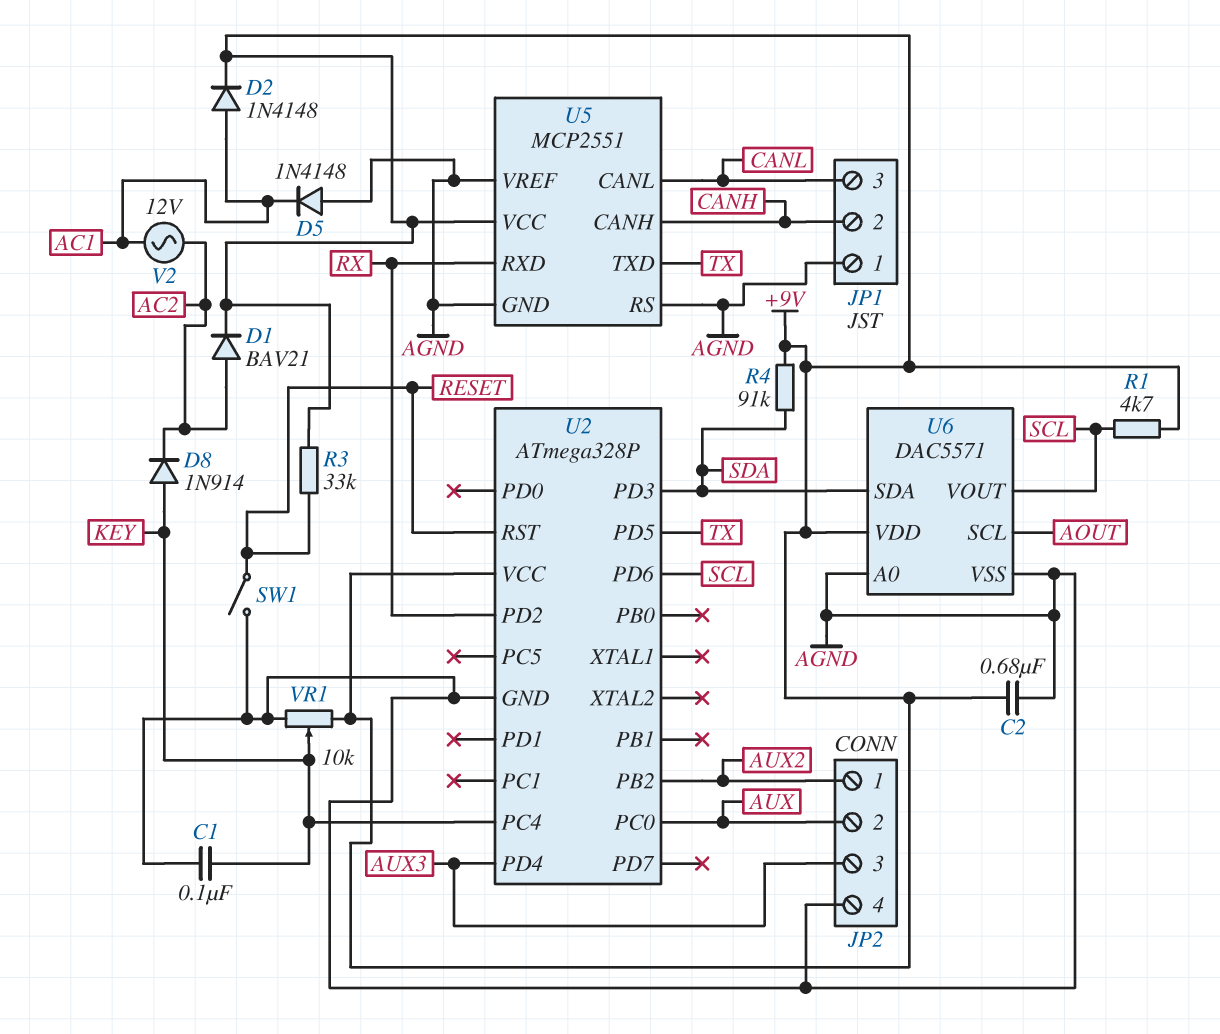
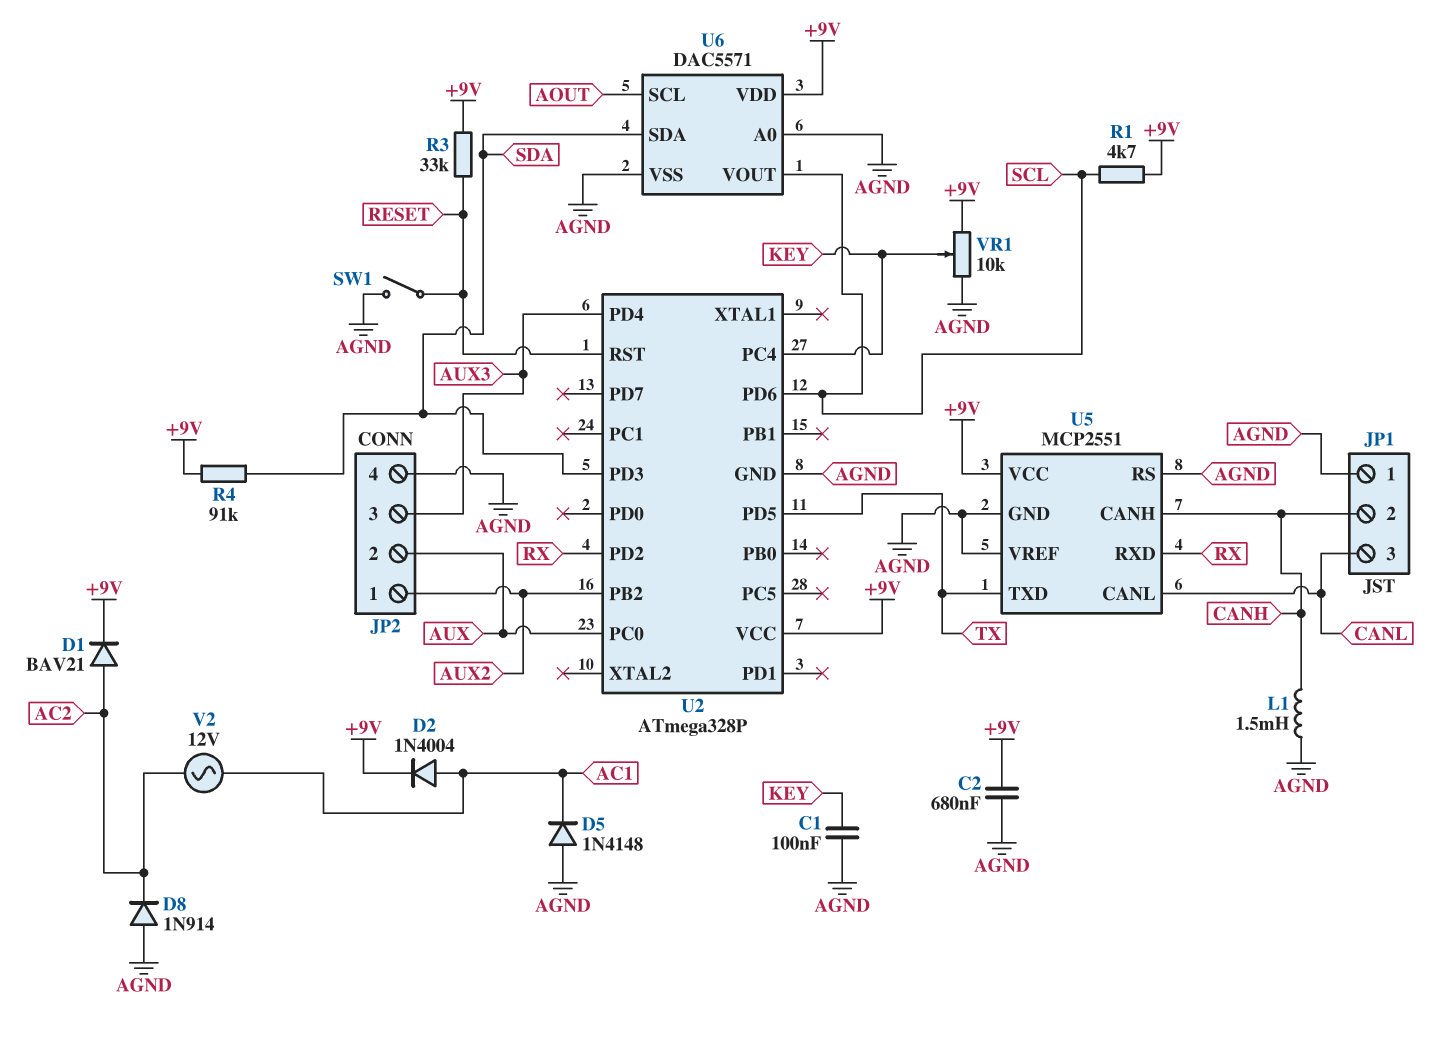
D2: diode 1N4148 (A AC1, K +9V) -> diode 1N4004 (A AC1, K +9V)
D8: diode 1N914 (A KEY, K AC2) -> diode 1N914 (A AGND, K AC2)
L1: none -> 1.5mH (AGND, CANH)

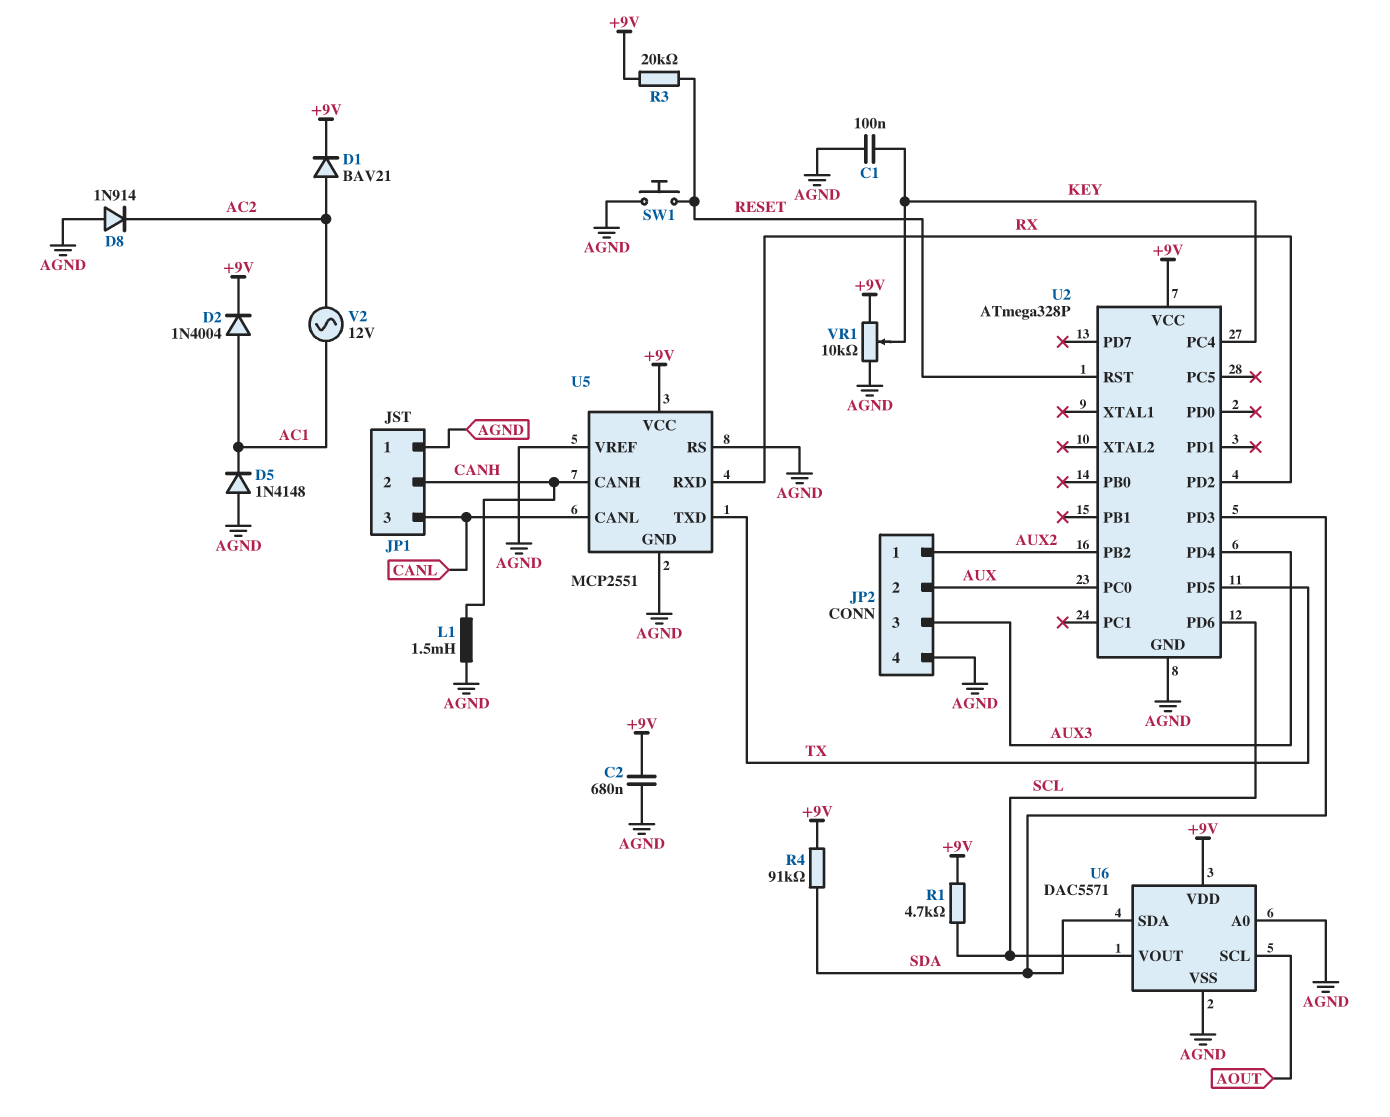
R3: 33k (+9V, RESET) -> 20k (+9V, RESET)
SW1: switch (AGND, RESET) -> button (AGND, RESET)

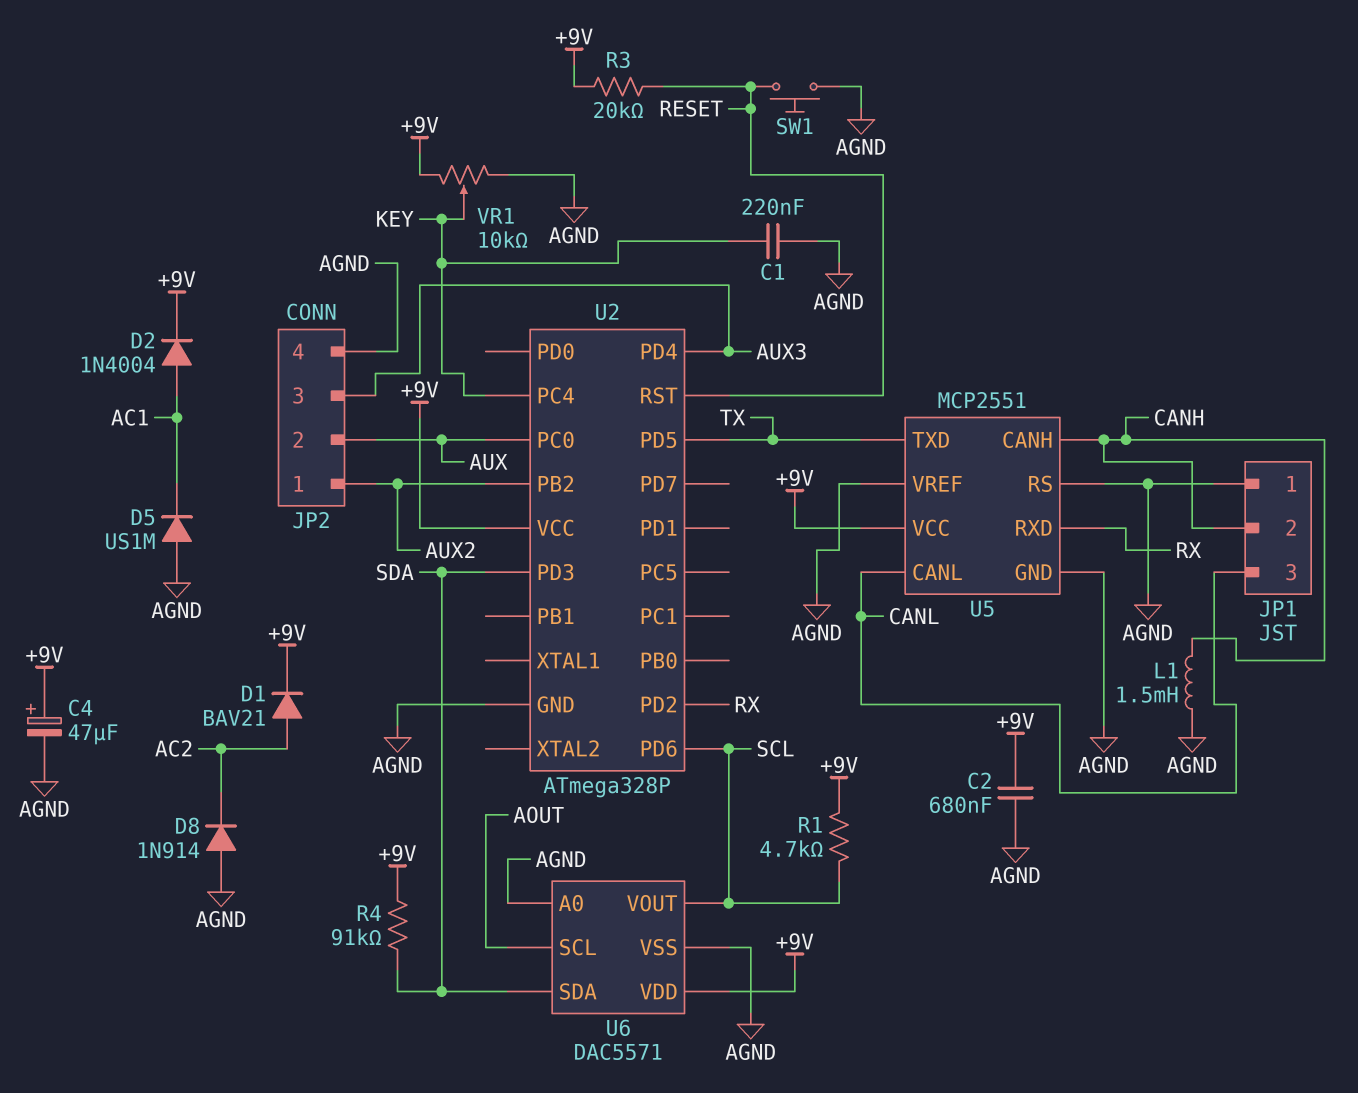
C1: 100nF (AGND, KEY) -> 220nF (AGND, KEY)
C4: none -> 47uF (plus +9V, minus AGND)
D5: diode 1N4148 (A AGND, K AC1) -> diode US1M (A AGND, K AC1)
V2: AC 12V (AC1, AC2) -> none

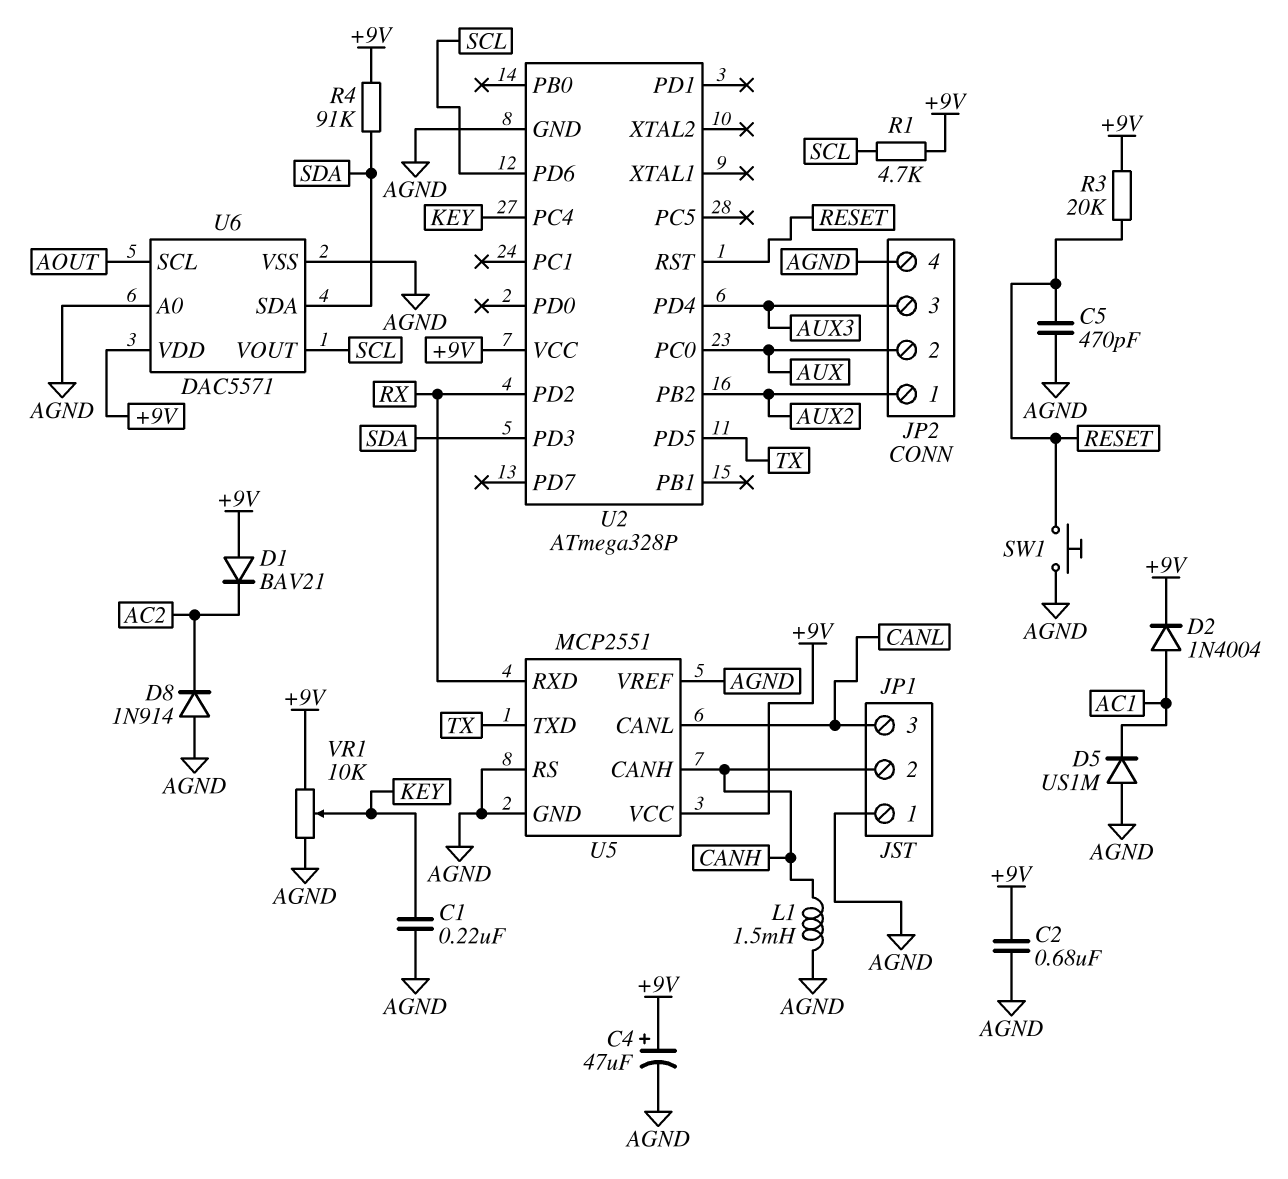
C5: none -> 470pF (AGND, RESET)
D1: diode BAV21 (A AC2, K +9V) -> diode BAV21 (A +9V, K AC2)

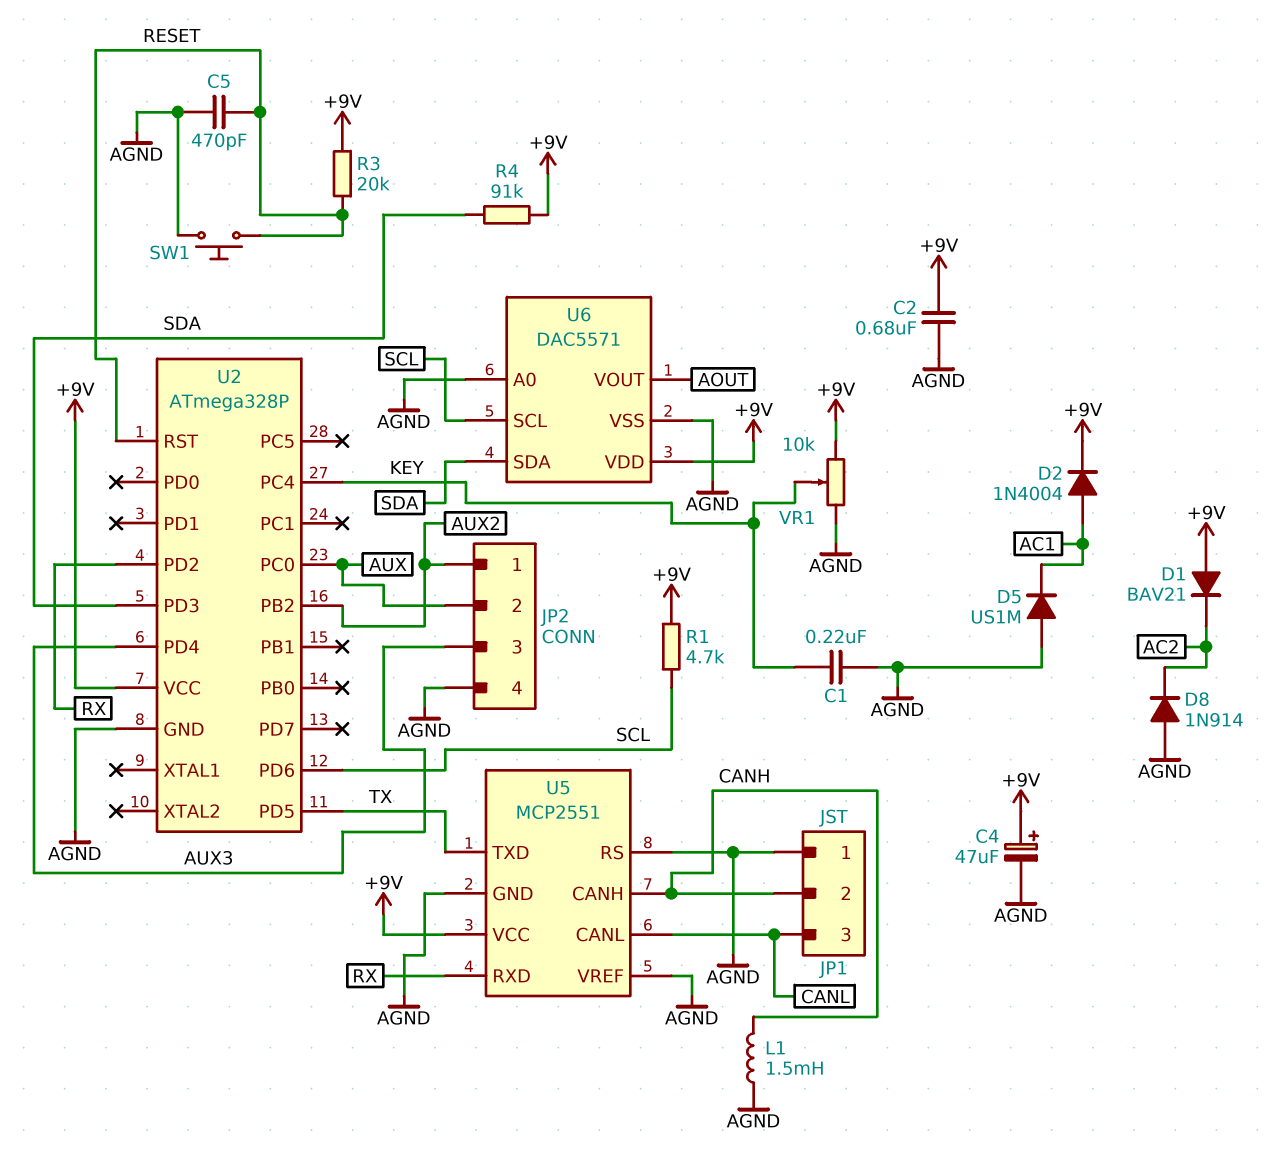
U6 pin SCL: AOUT -> SCL
U6 pin VOUT: SCL -> AOUT

